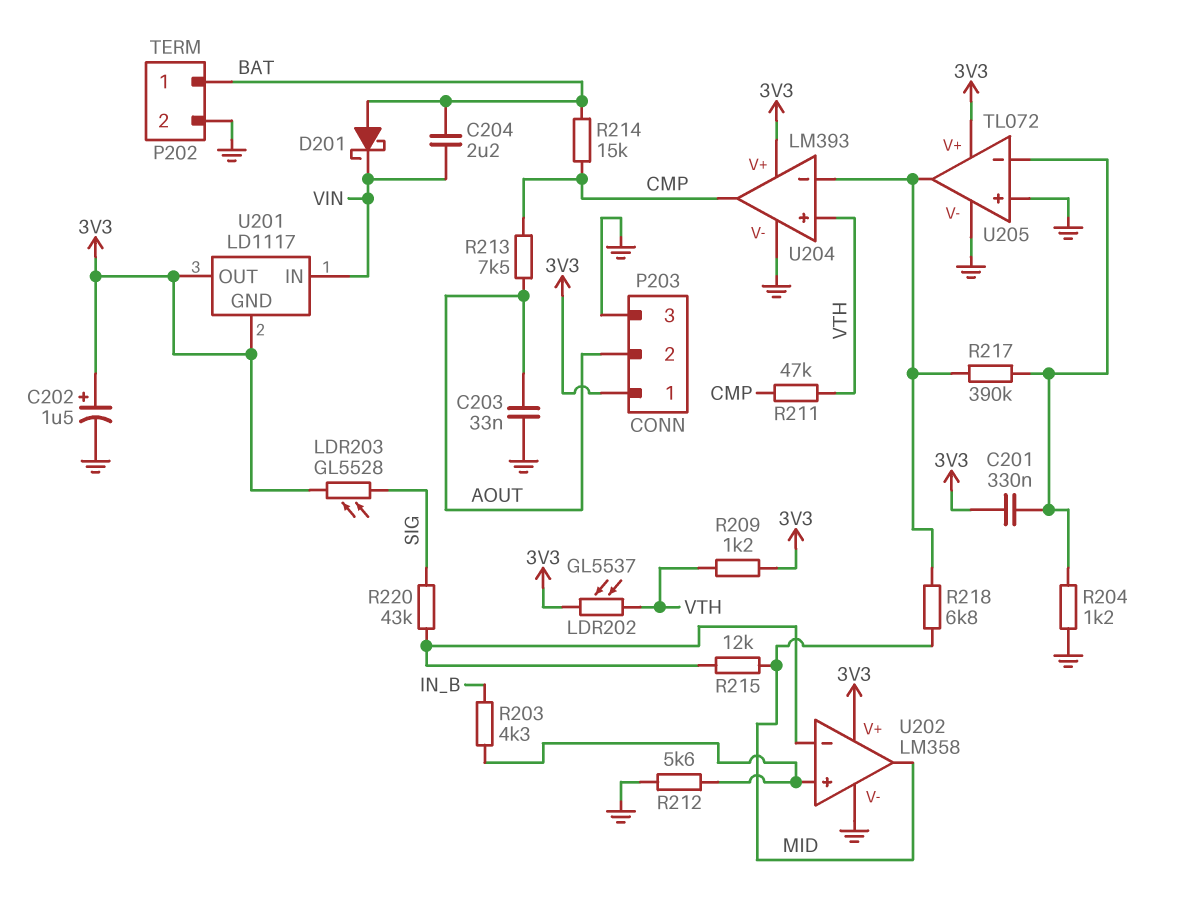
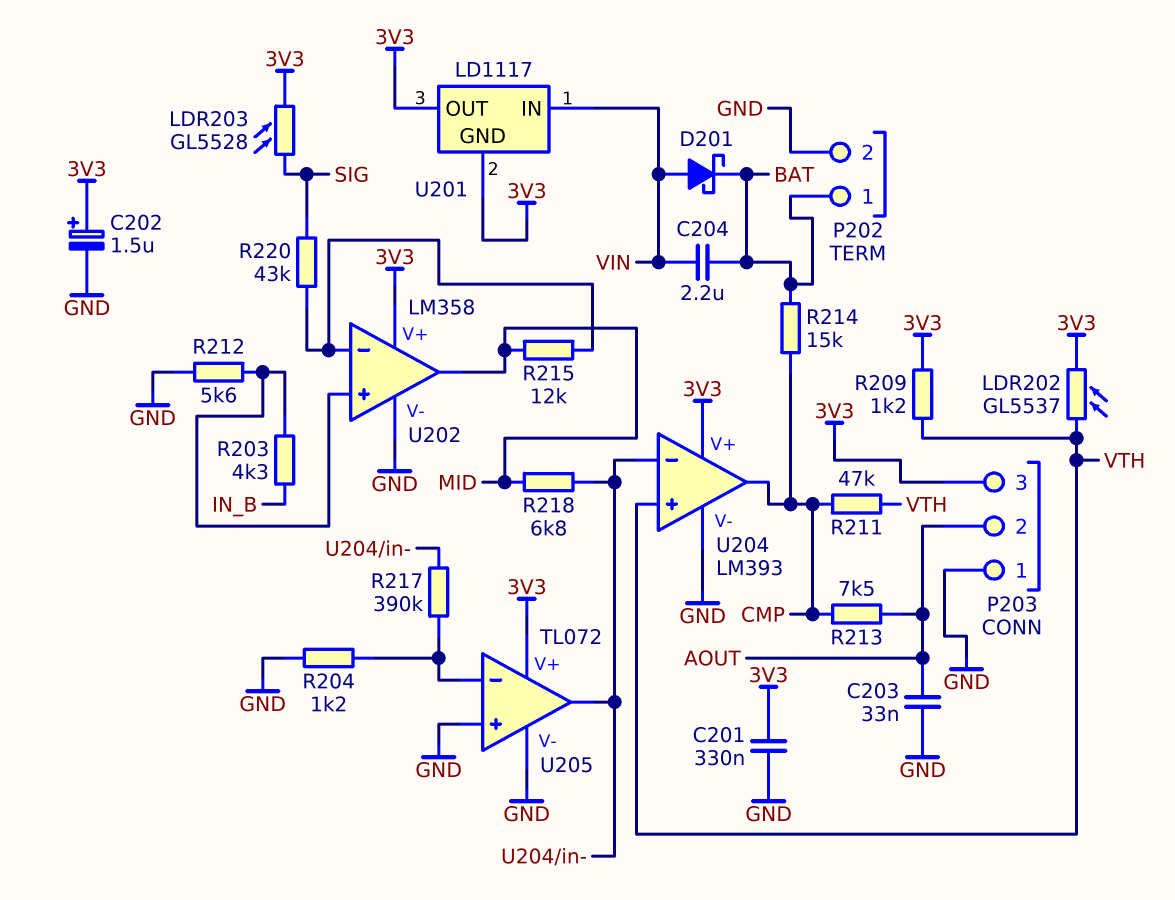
C201: 330nF (3V3, U205/in-) -> 330nF (3V3, GND)
D201: schottky (A BAT, K VIN) -> schottky (A VIN, K BAT)
P203 pin 1: 3V3 -> GND
P203 pin 3: GND -> 3V3

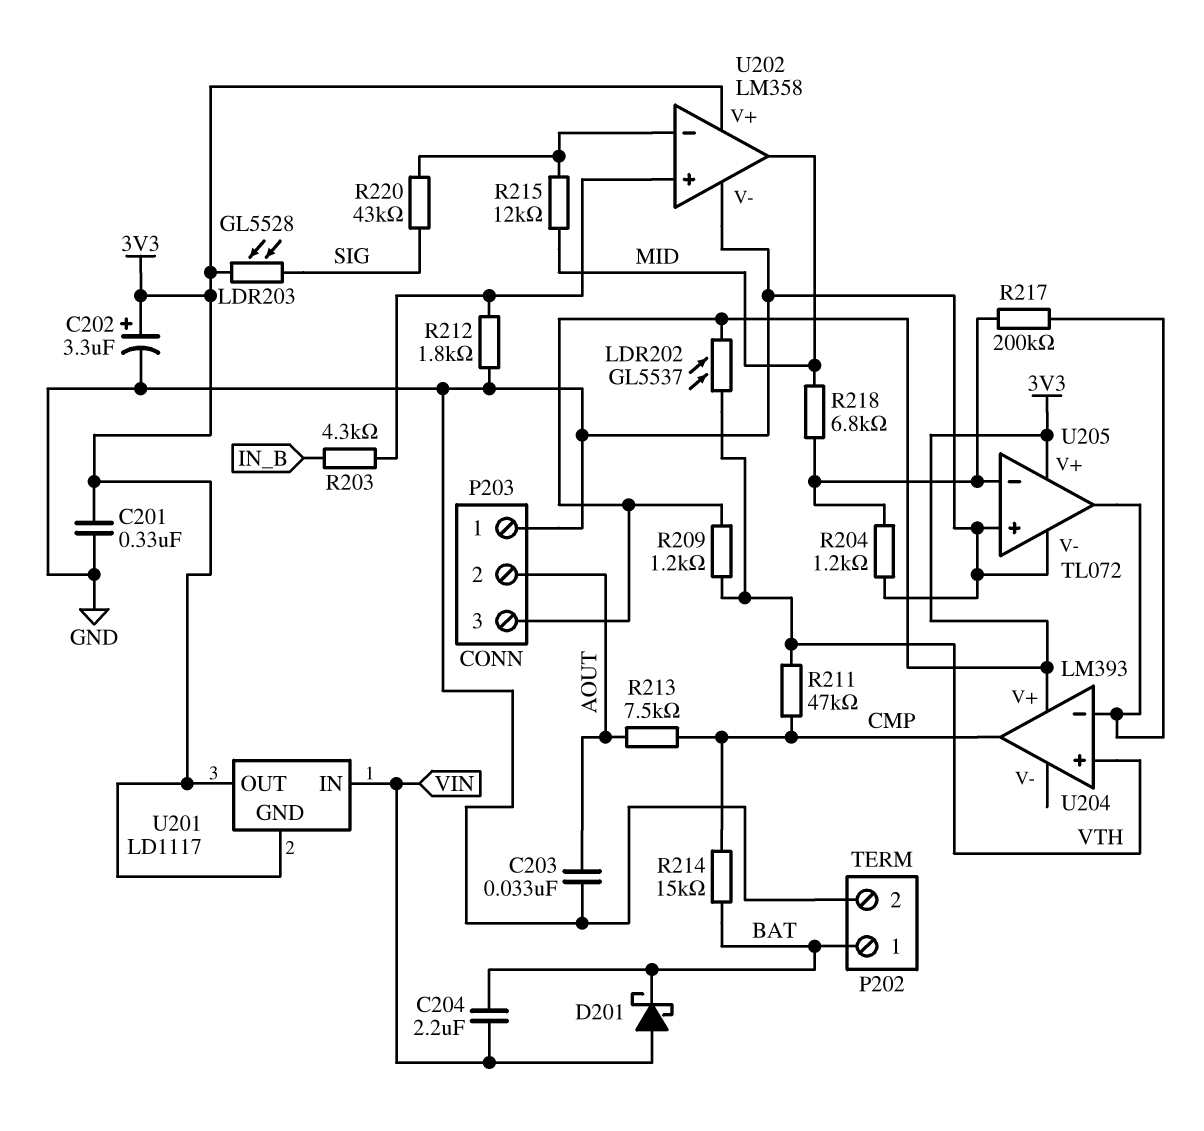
C202: 1.5uF (plus 3V3, minus GND) -> 3.3uF (plus 3V3, minus GND)
R212: 5.6k (GND, U202/in+) -> 1.8k (GND, U202/in+)
R217: 390k (U204/in-, U205/in-) -> 200k (U204/in-, U205/in-)
R218: 6.8k (MID, U204/in-) -> 6.8k (MID, U205/in-)
U204 pin V-: GND -> none

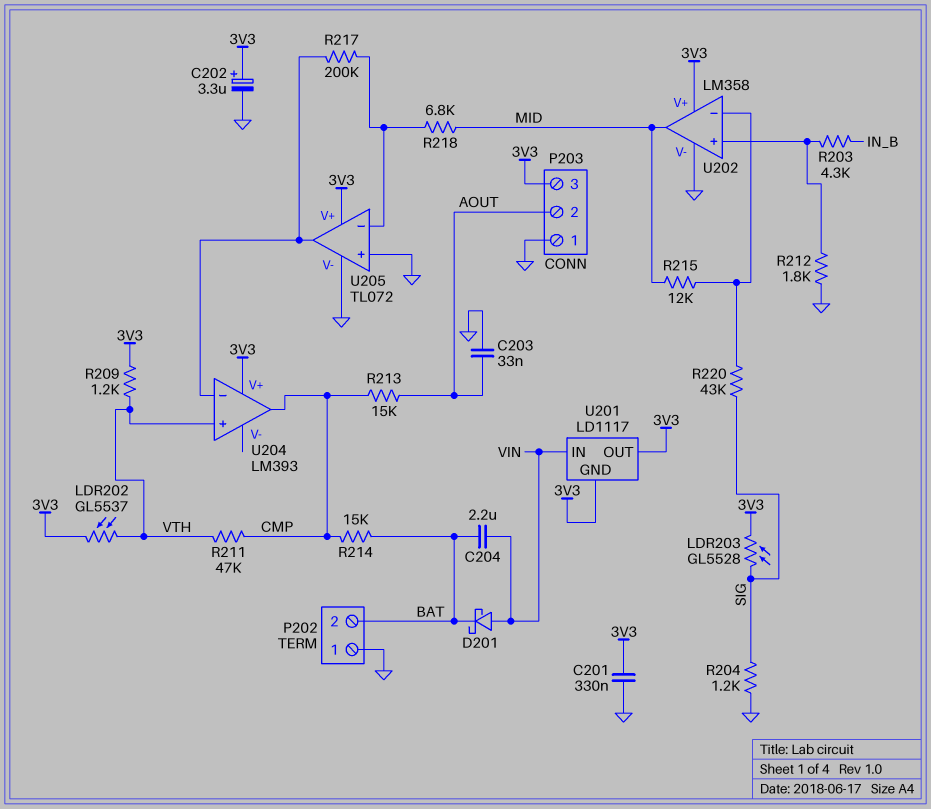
P202 pin 1: BAT -> GND
P202 pin 2: GND -> BAT
R204: 1.2k (GND, U205/in-) -> 1.2k (GND, SIG)
R213: 7.5k (AOUT, CMP) -> 15k (AOUT, CMP)

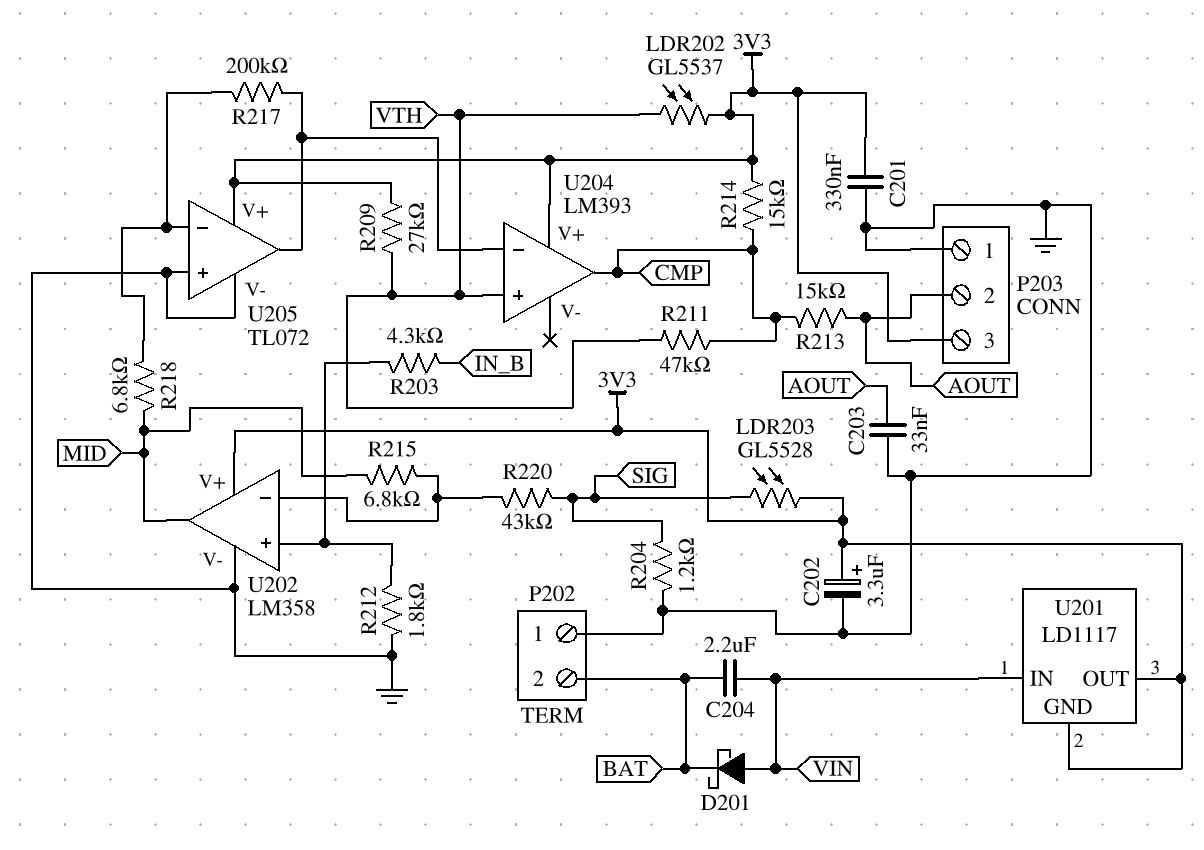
R209: 1.2k (3V3, VTH) -> 27k (3V3, VTH)
R214: 15k (BAT, CMP) -> 15k (3V3, CMP)
R215: 12k (MID, U202/in-) -> 6.8k (MID, U202/in-)

